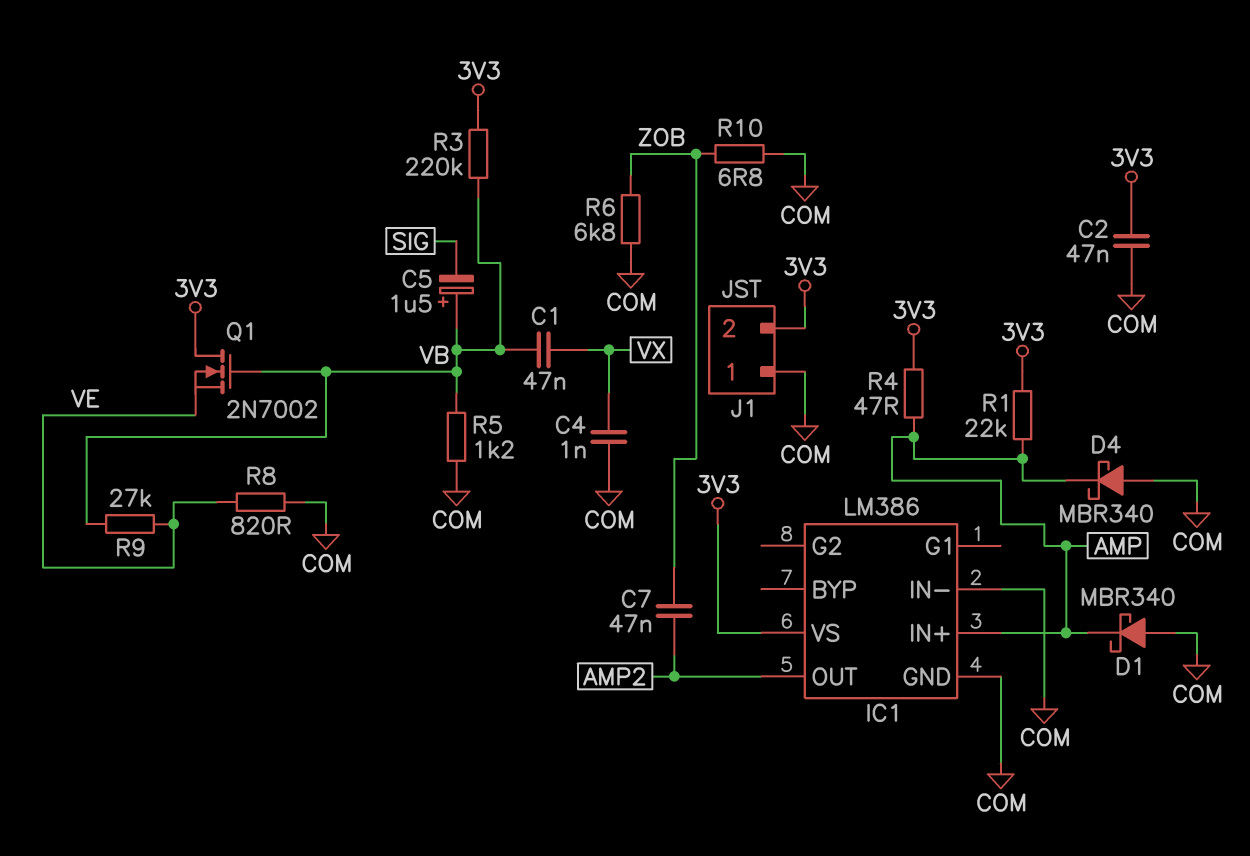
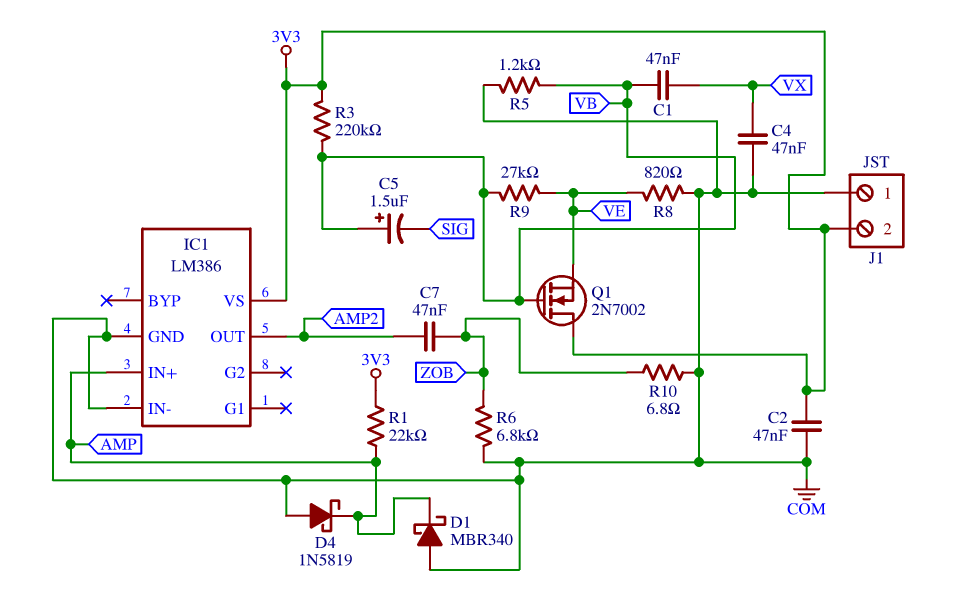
C4: 1nF (COM, VX) -> 47nF (COM, VX)
D4: schottky MBR340 (A COM, K AMP) -> schottky 1N5819 (A COM, K AMP)
R4: 47 (3V3, AMP) -> none

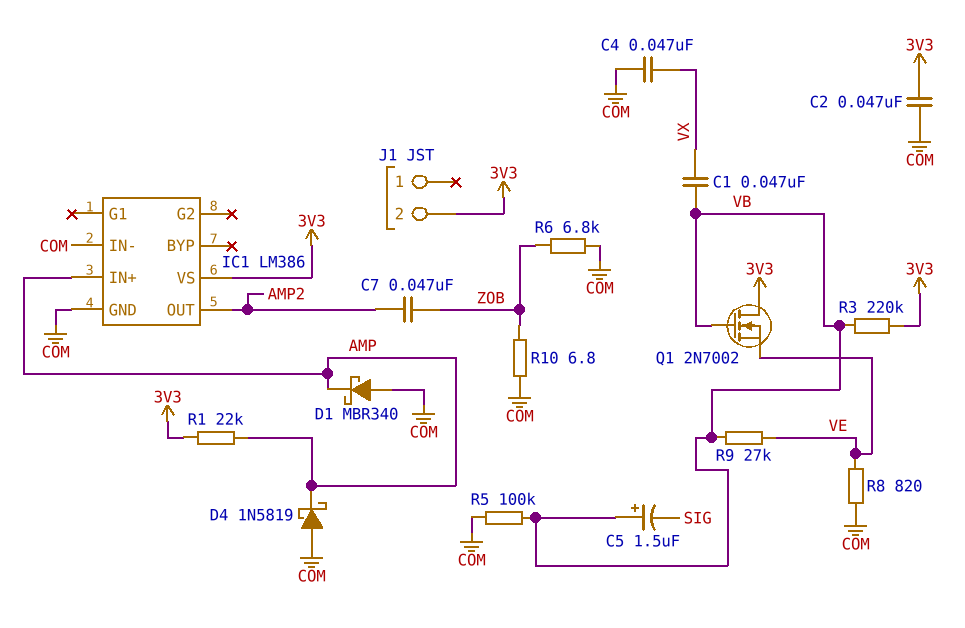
J1 pin 1: COM -> none
R5: 1.2k (COM, VB) -> 100k (COM, VB)

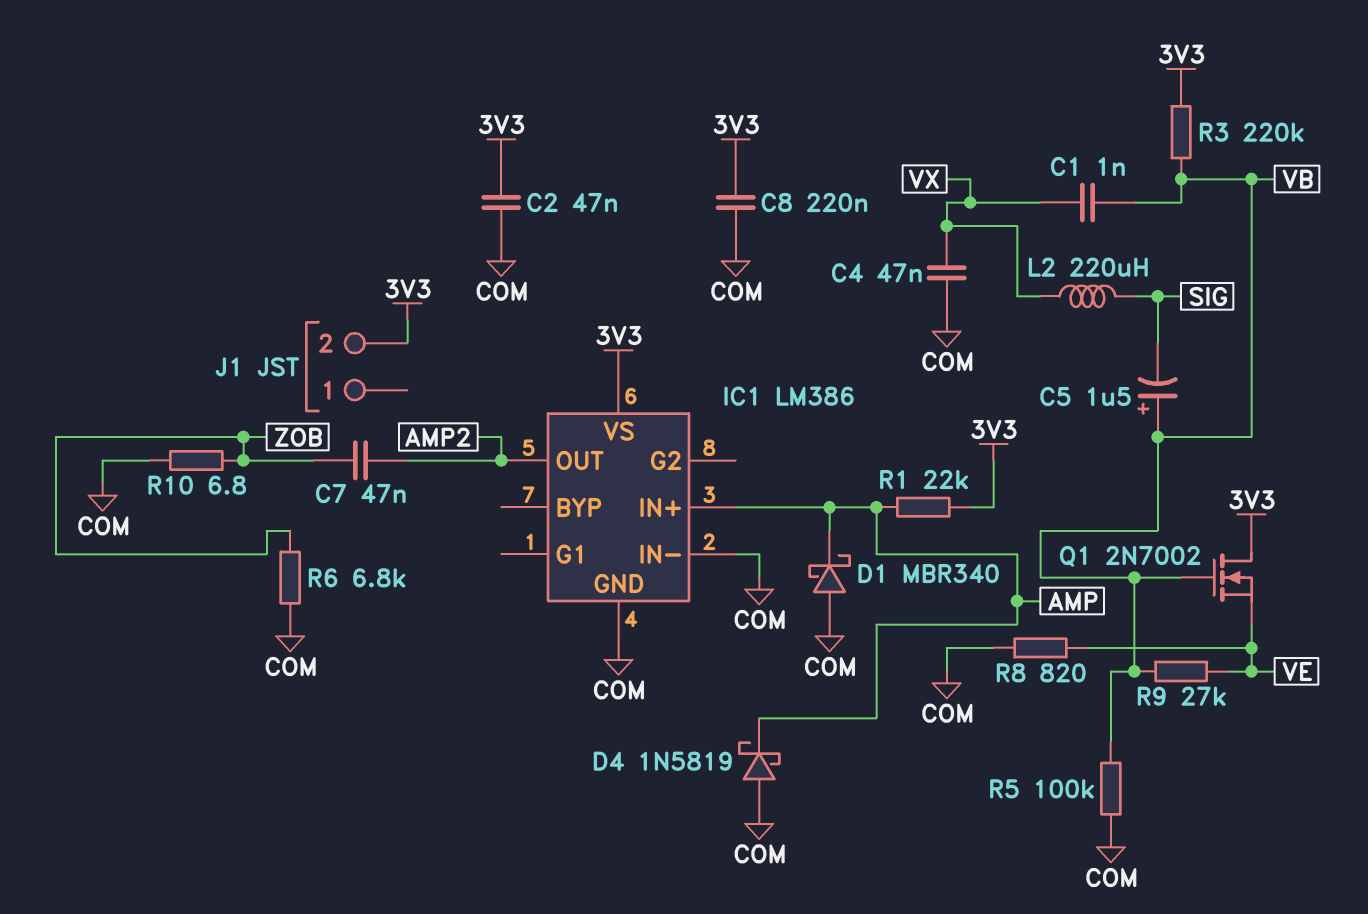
C1: 47nF (VB, VX) -> 1nF (VB, VX)
C8: none -> 220nF (3V3, COM)
L2: none -> 220uH (SIG, VX)

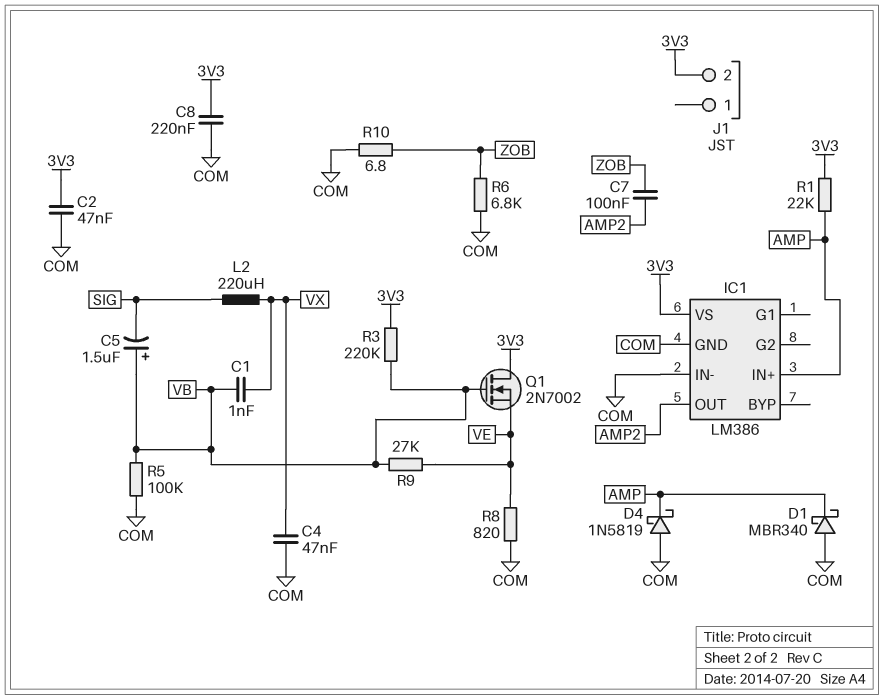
C7: 47nF (AMP2, ZOB) -> 100nF (AMP2, ZOB)

